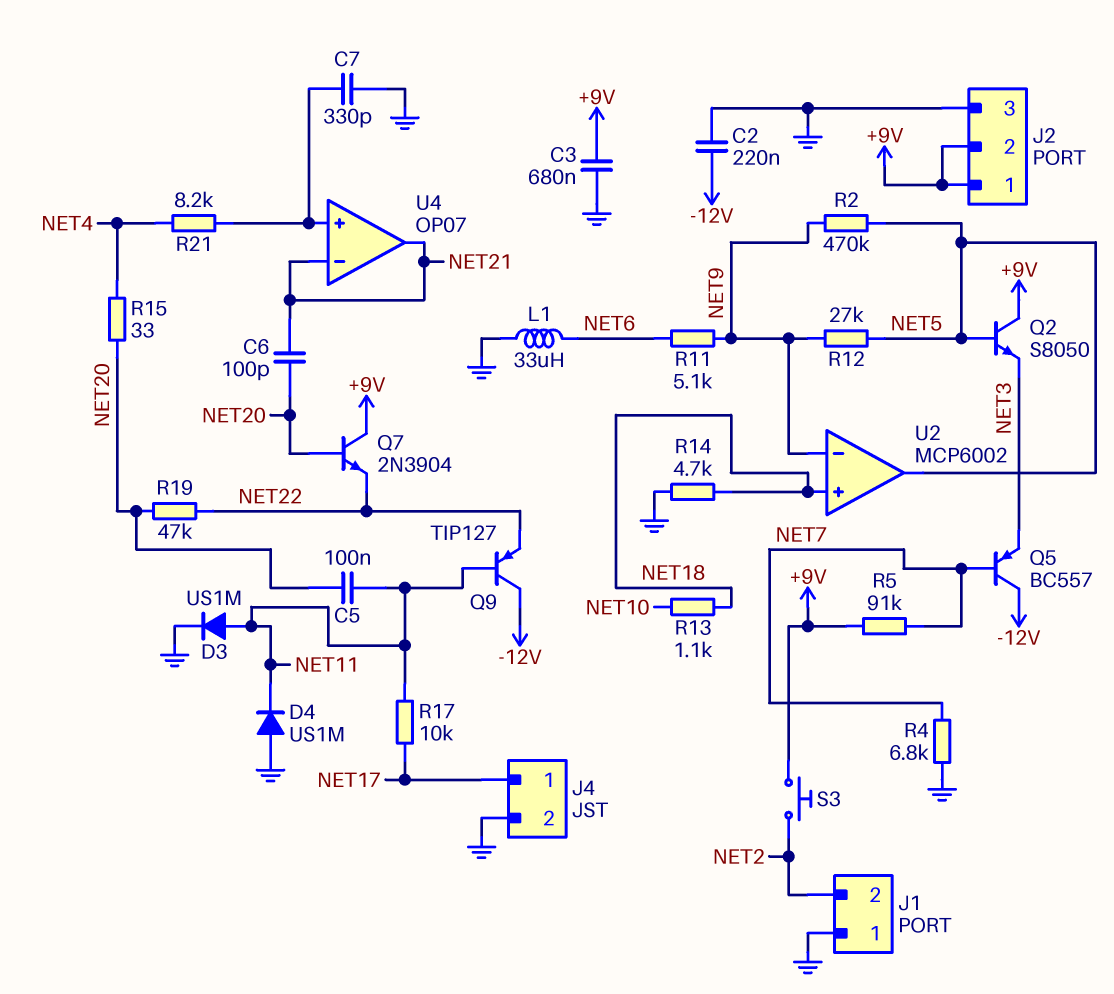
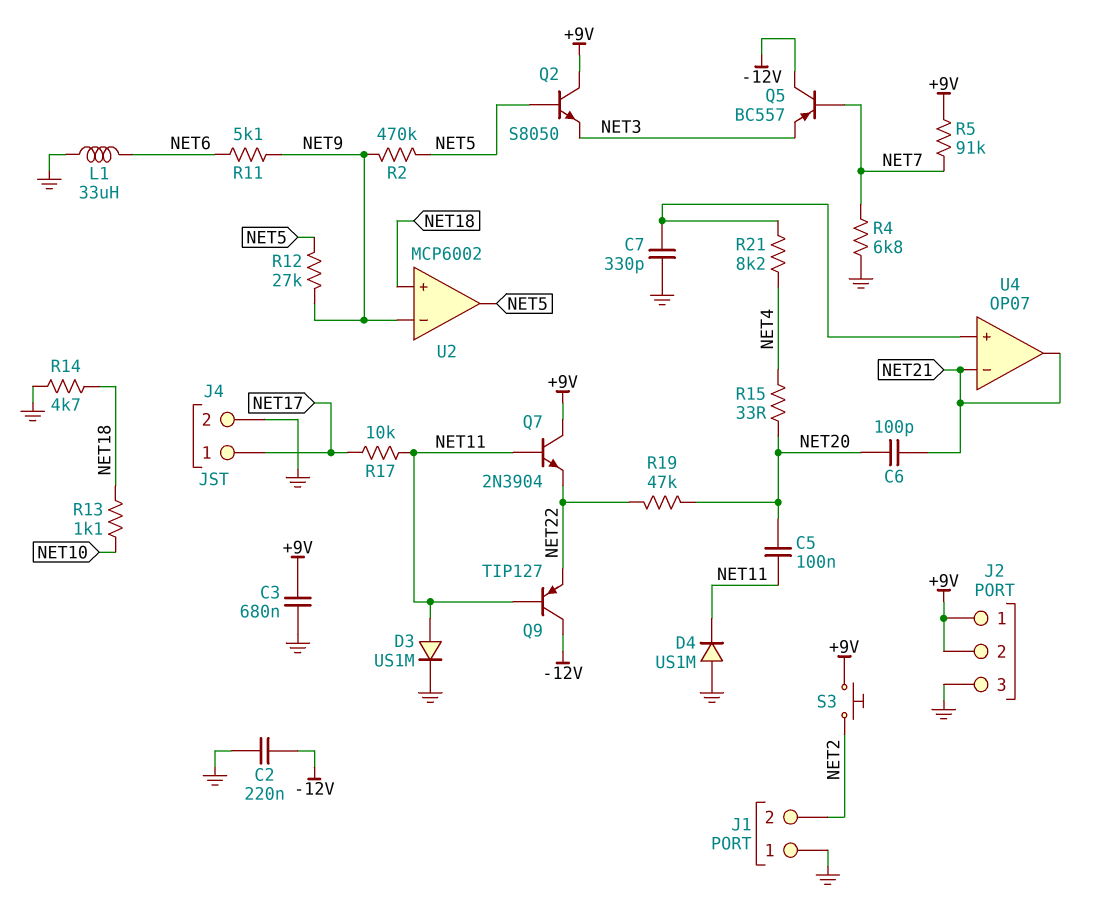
Q7: NPN 2N3904 (B NET20, C +9V, E NET22) -> NPN 2N3904 (B NET11, C +9V, E NET22)

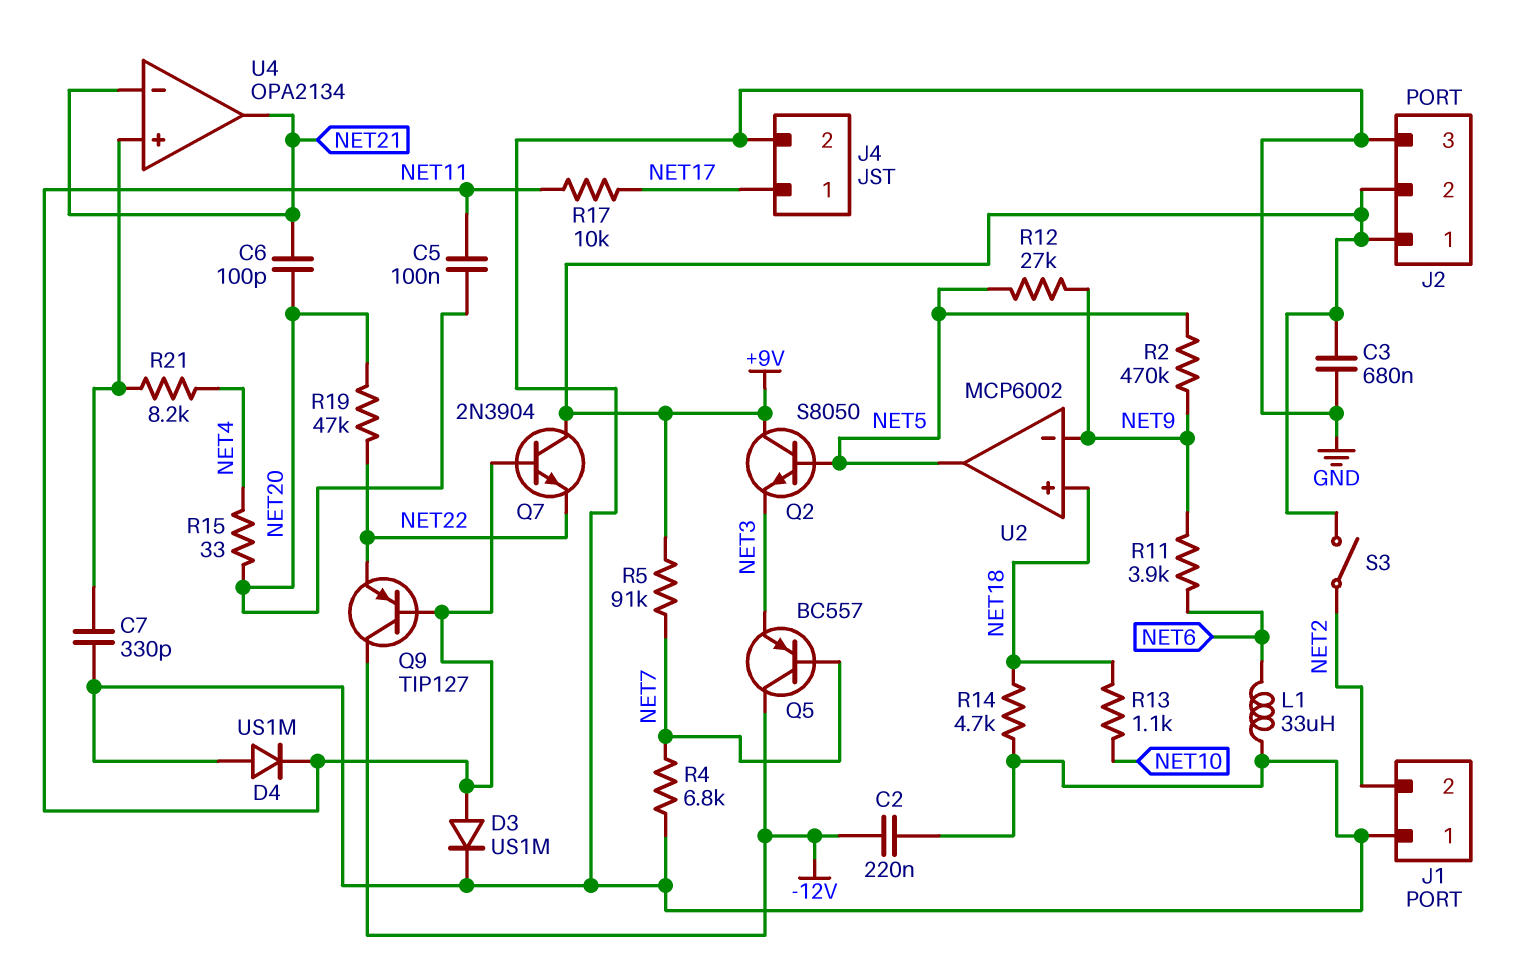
R11: 5.1k (NET6, NET9) -> 3.9k (NET6, NET9)
S3: button (+9V, NET2) -> switch (+9V, NET2)
U4: OP07 -> OPA2134

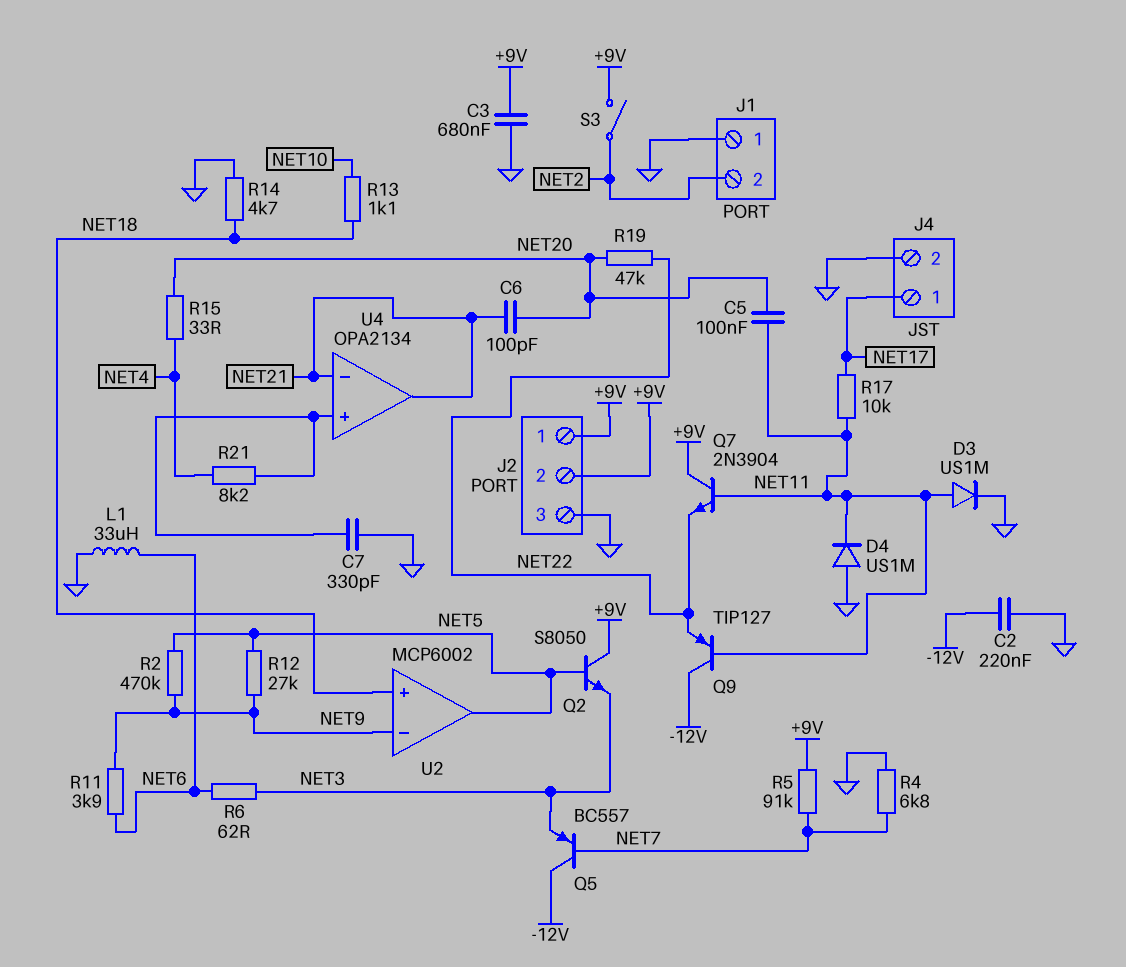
R6: none -> 62 (NET3, NET6)

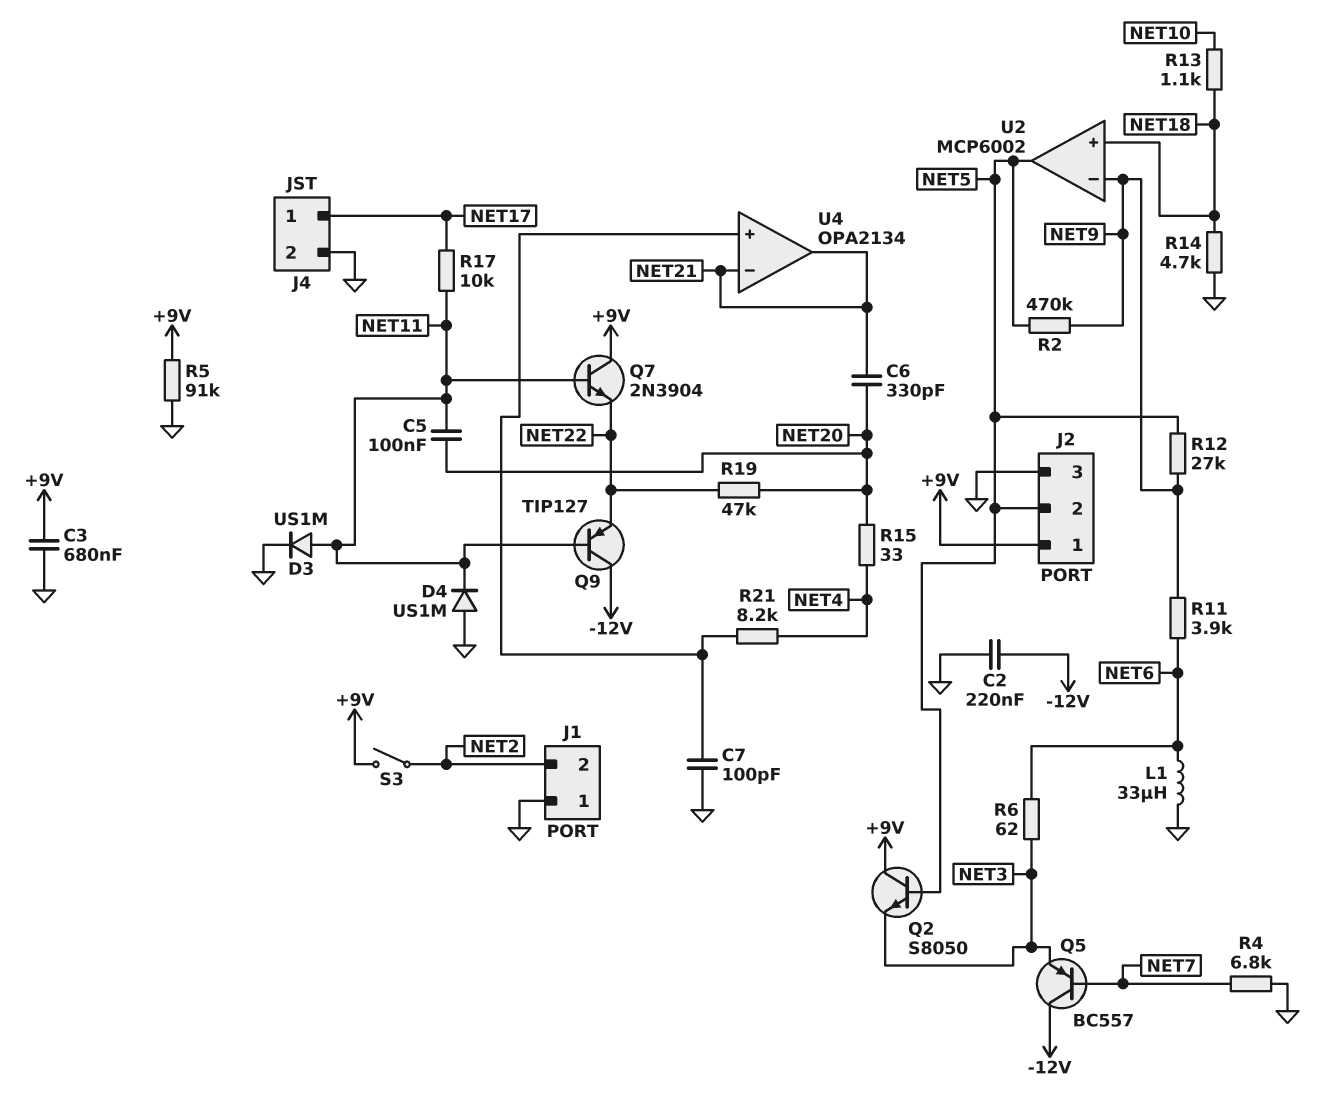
C6: 100pF (NET20, NET21) -> 330pF (NET20, NET21)
C7: 330pF (GND, U4/in+) -> 100pF (GND, U4/in+)
J2 pin 2: +9V -> NET5
R5: 91k (+9V, NET7) -> 91k (+9V, GND)

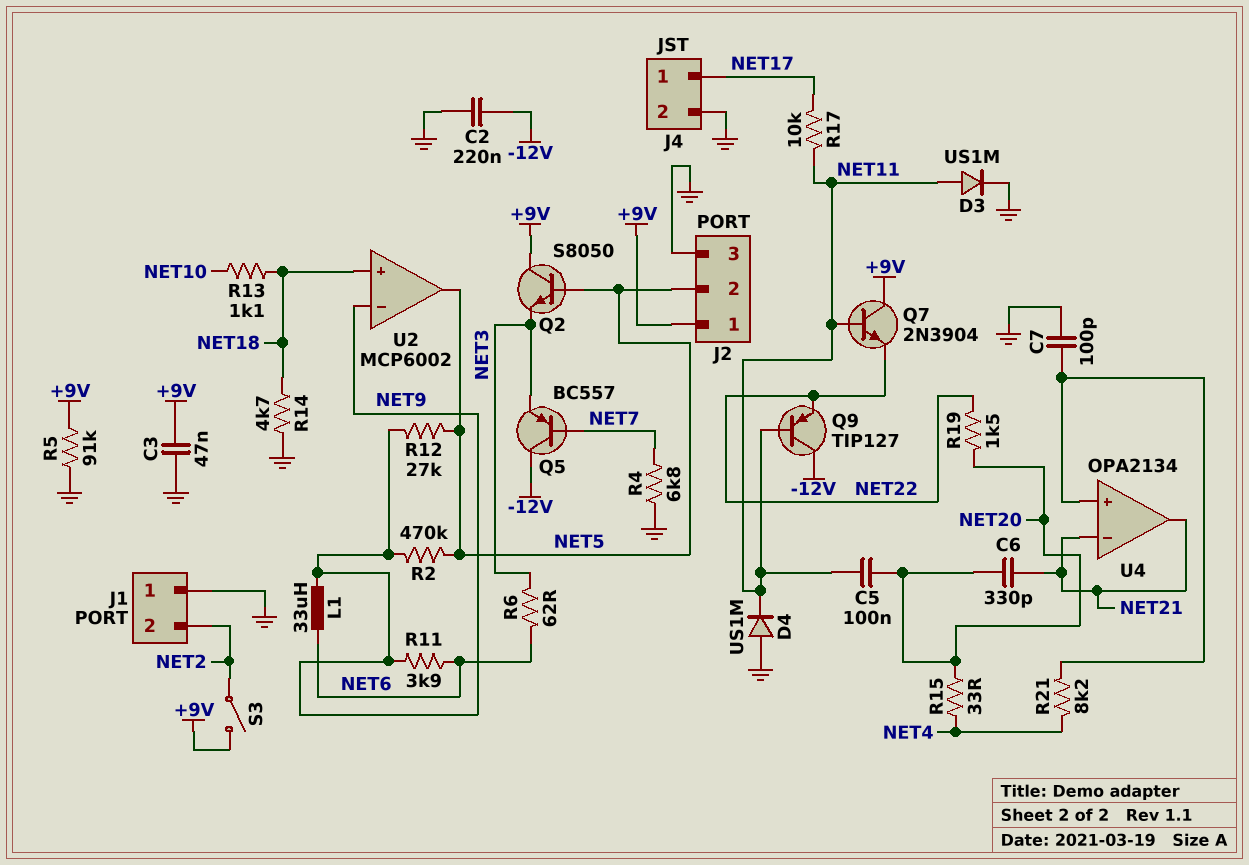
C3: 680nF (+9V, GND) -> 47nF (+9V, GND)
L1: 33uH (GND, NET6) -> 33uH (NET6, NET9)
R19: 47k (NET20, NET22) -> 1.5k (NET20, NET22)

